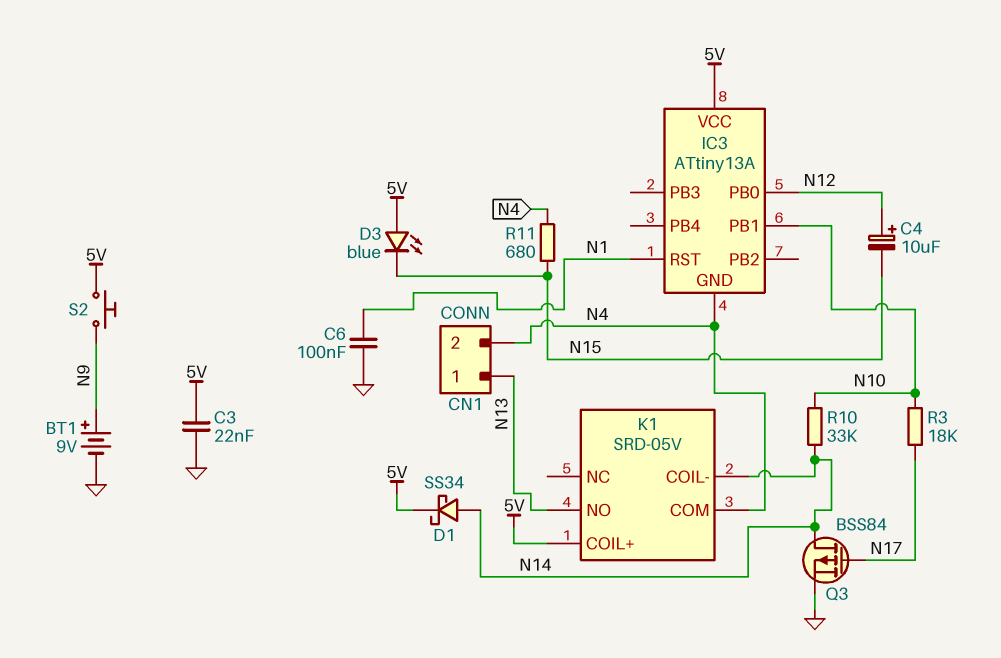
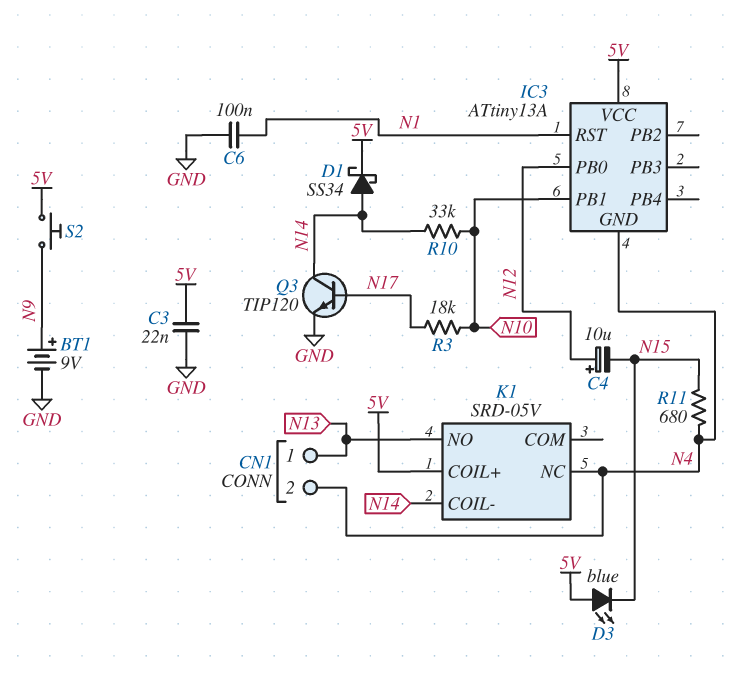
K1 pin COM: N4 -> none
K1 pin NC: none -> N4
Q3: PMOS BSS84 (G N17, D N14, S GND) -> NPN TIP120 (B N17, C N14, E GND)

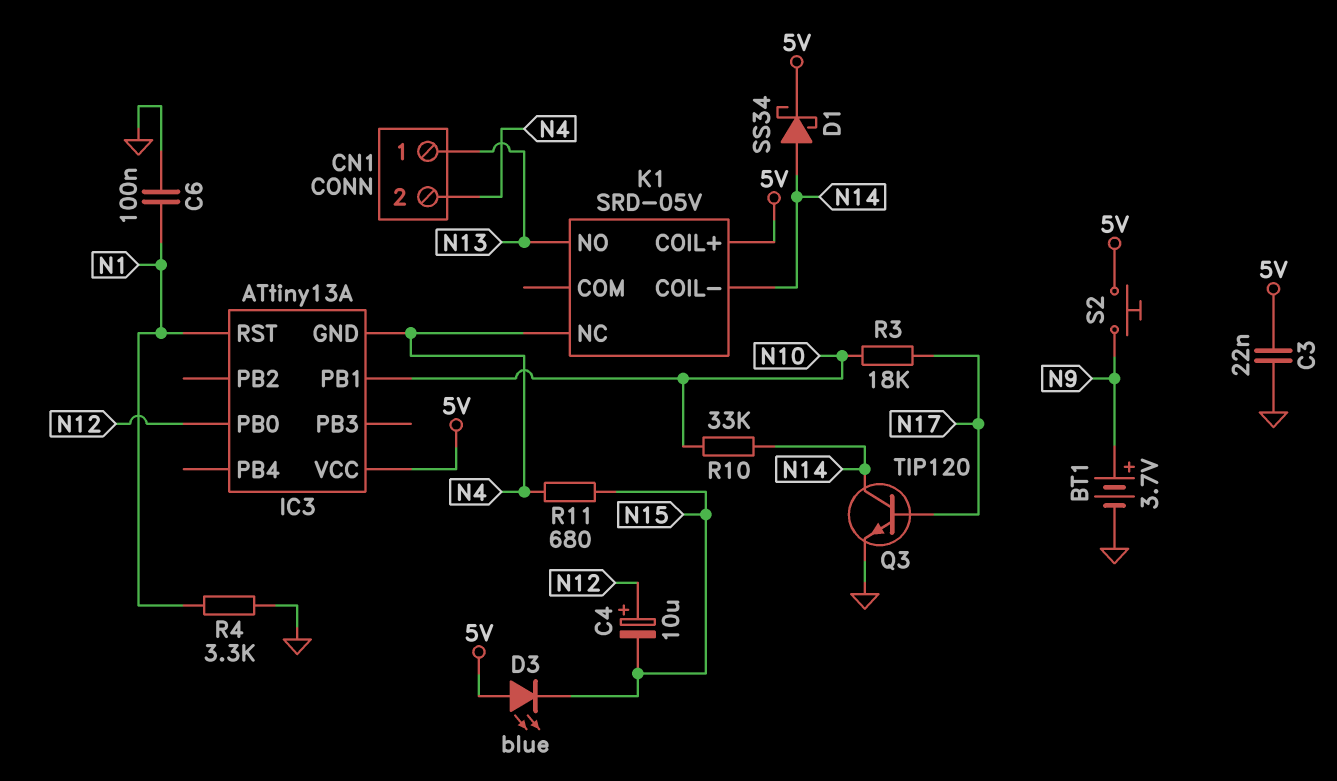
BT1: 9V (plus N9, minus GND) -> 3.7V (plus N9, minus GND)
R4: none -> 3.3k (GND, N1)

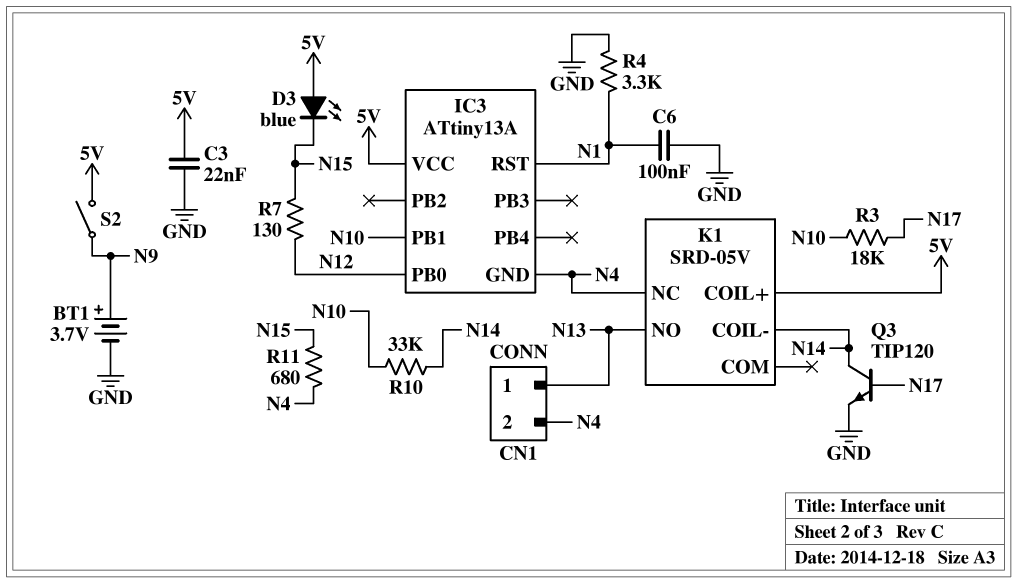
C4: 10uF (plus N12, minus N15) -> none
D1: schottky SS34 (A N14, K 5V) -> none
R7: none -> 130 (N12, N15)
S2: button (5V, N9) -> switch (5V, N9)

